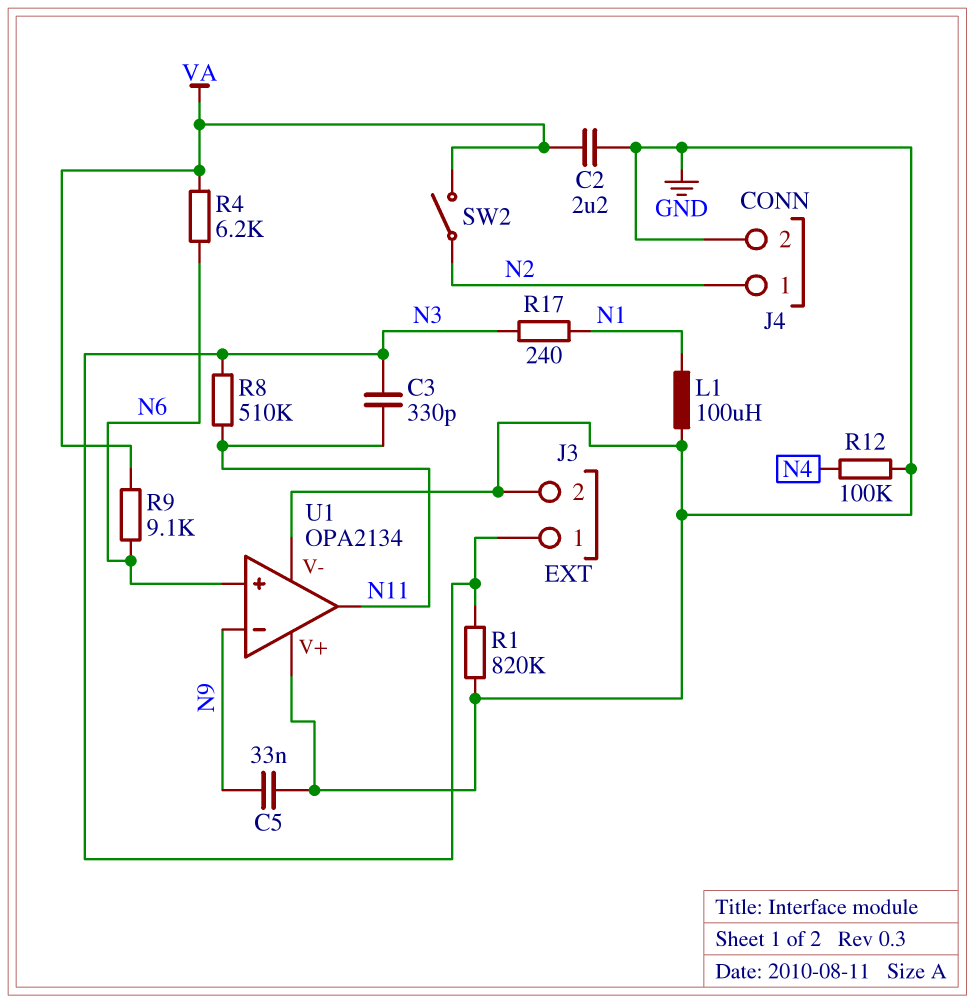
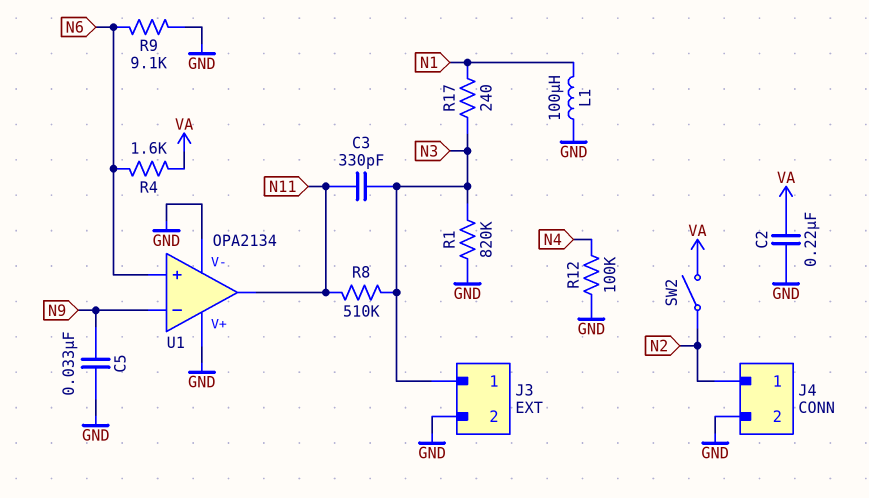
C2: 2.2uF (GND, VA) -> 220nF (GND, VA)
R4: 6.2k (N6, VA) -> 1.6k (N6, VA)
R9: 9.1k (N6, VA) -> 9.1k (GND, N6)

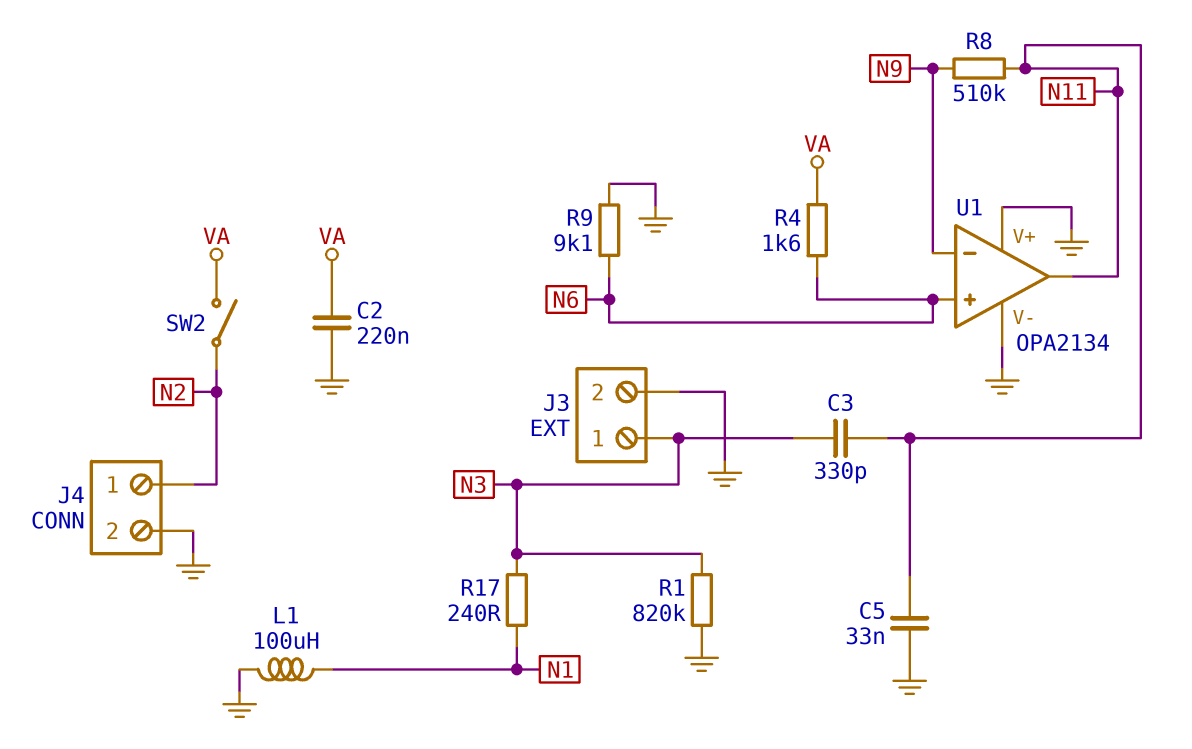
C5: 33nF (GND, N9) -> 33nF (GND, N11)
R8: 510k (N3, N11) -> 510k (N9, N11)
R12: 100k (GND, N4) -> none

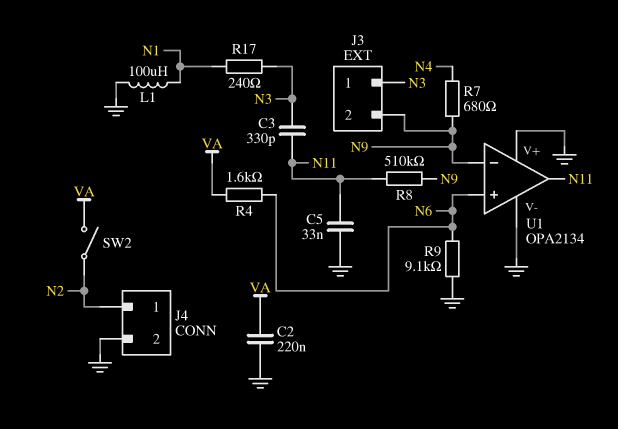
J3 pin 2: GND -> N9
R1: 820k (GND, N3) -> none
R7: none -> 680 (N4, N9)

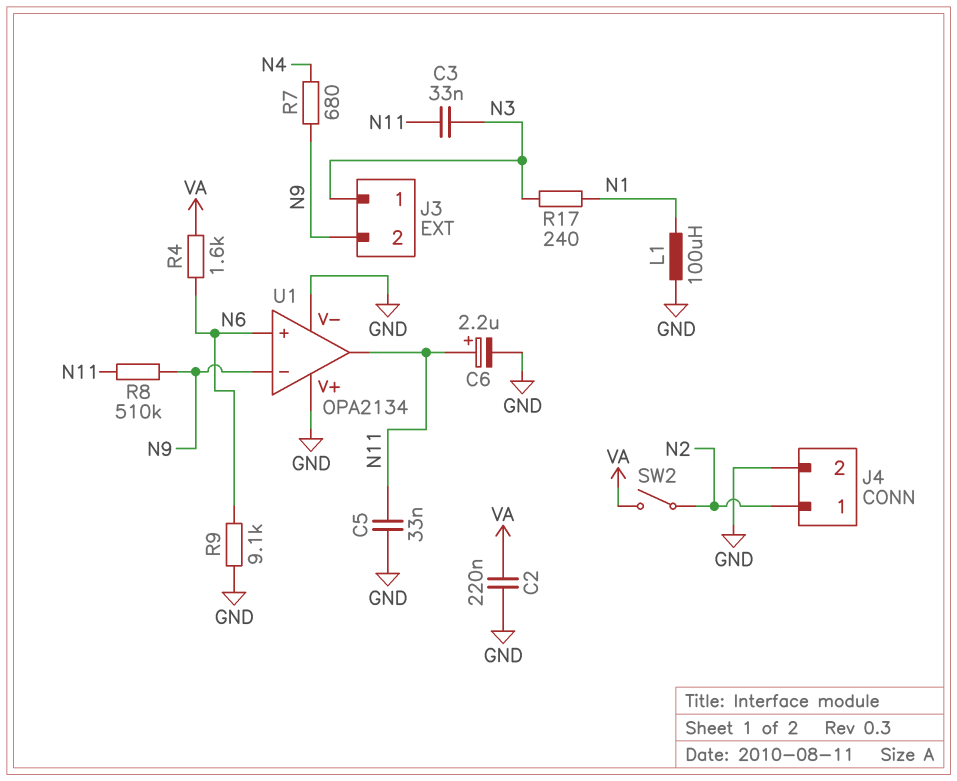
C3: 330pF (N3, N11) -> 33nF (N3, N11)
C6: none -> 2.2uF (plus N11, minus GND)

